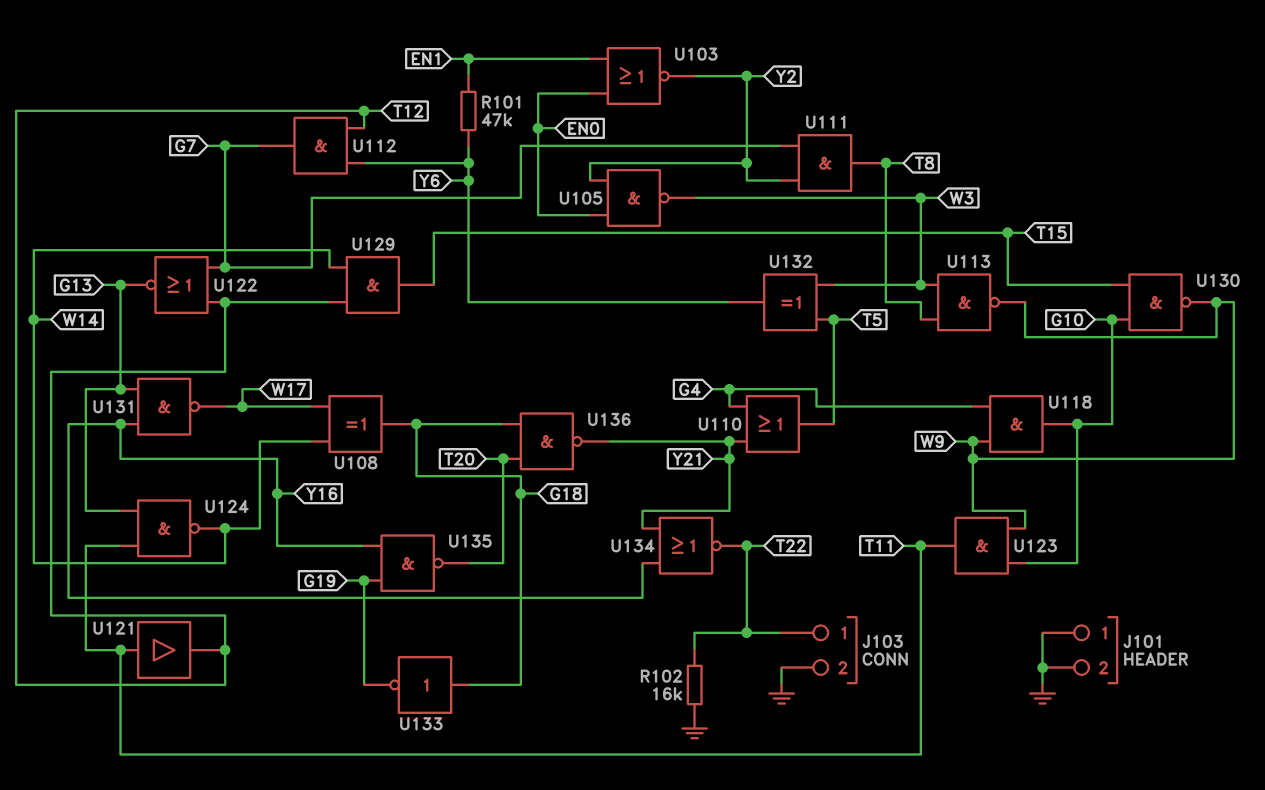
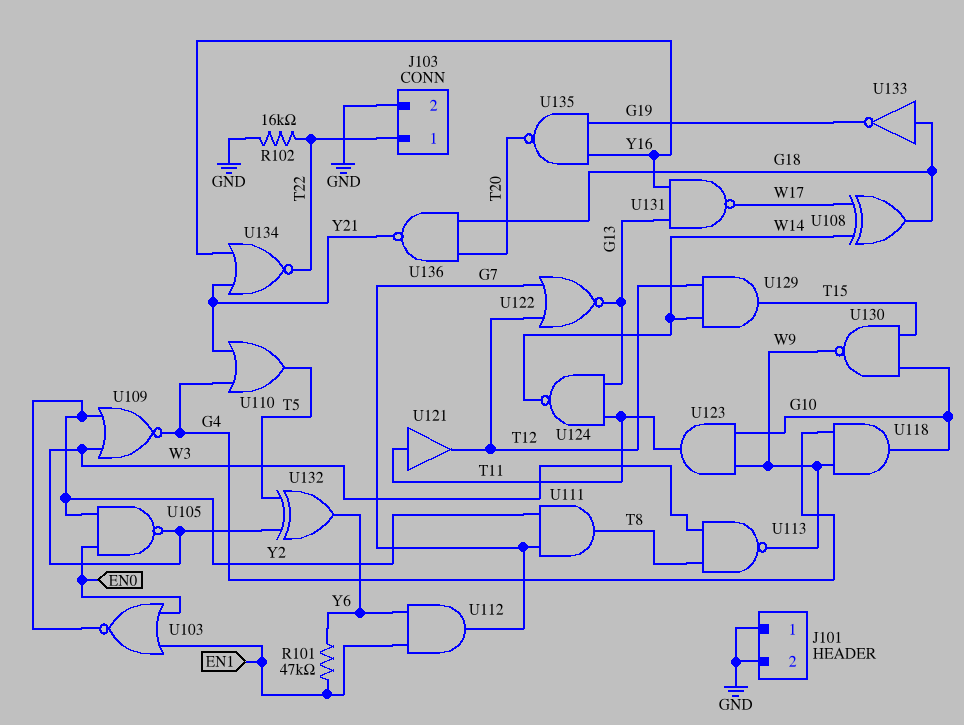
U109: none -> NOR (in W3, in Y2, out G4)
U112: AND (in T12, in Y6, out G7) -> AND (in EN1, in Y6, out G7)

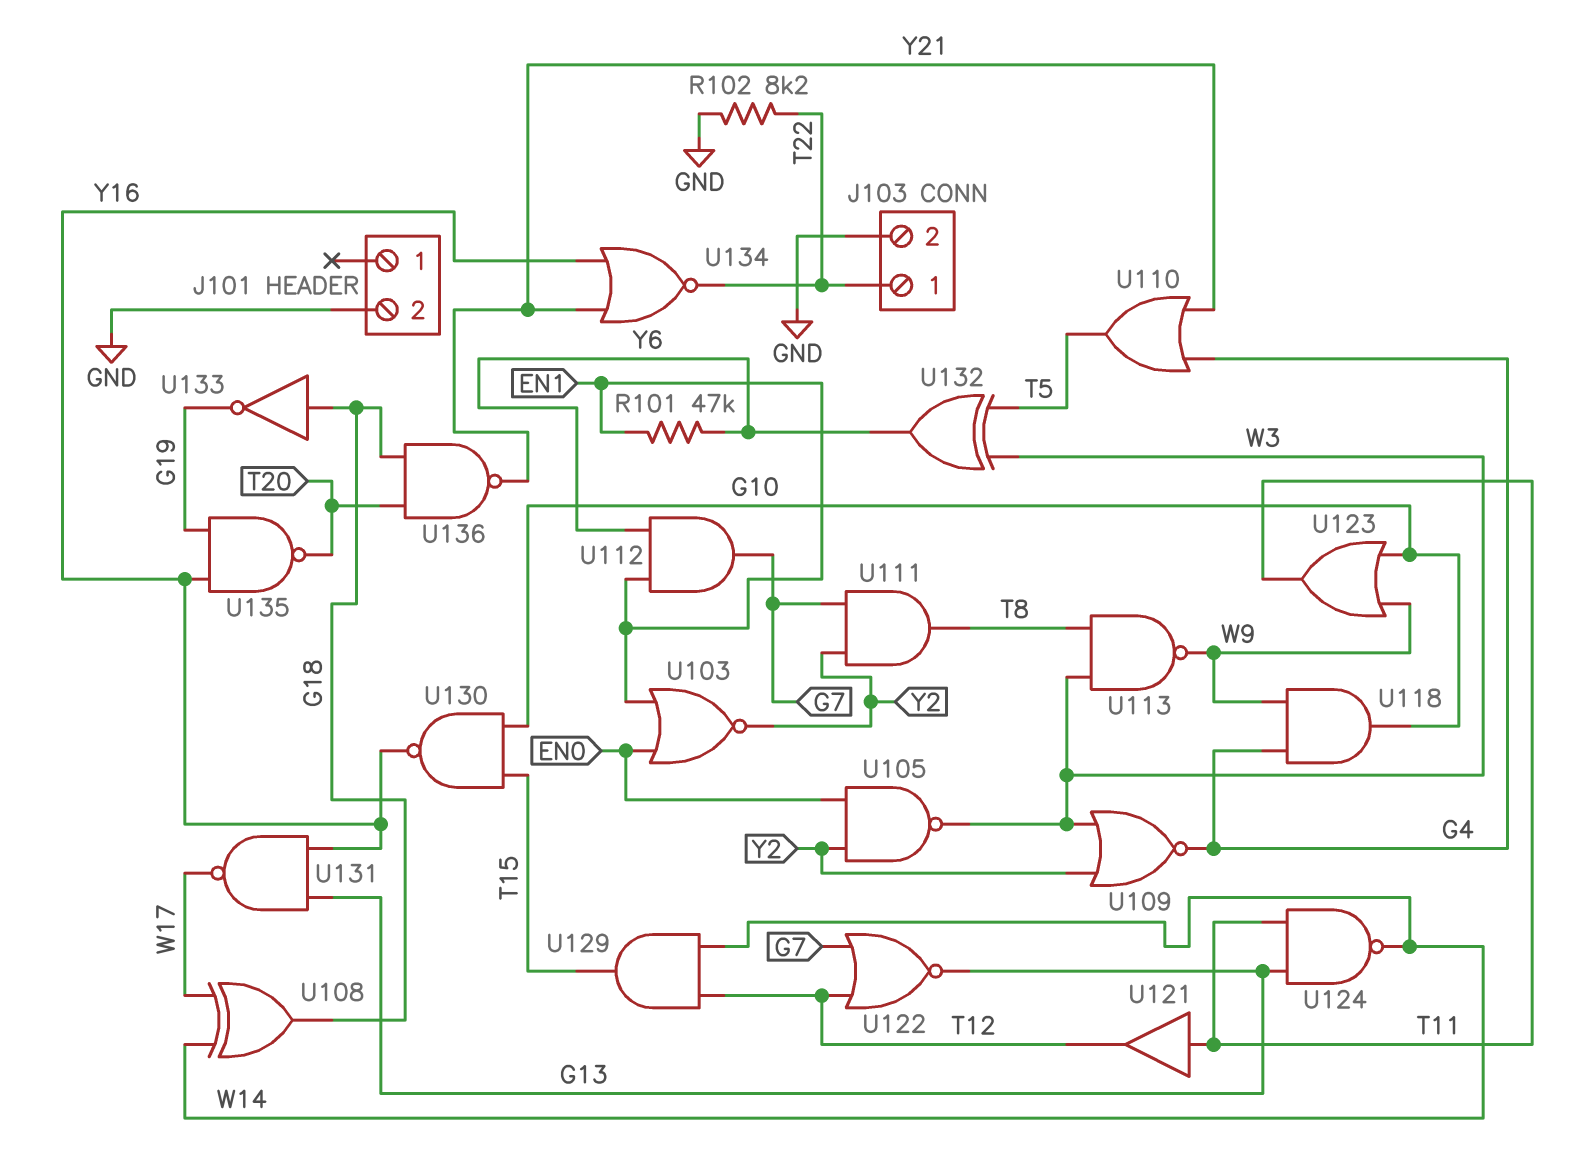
J101 pin 1: GND -> none
R102: 16k (GND, T22) -> 8.2k (GND, T22)
U123: AND (in G10, in W9, out T11) -> OR (in G10, in W9, out T11)
U130: NAND (in G10, in T15, out W9) -> NAND (in G10, in T15, out Y16)

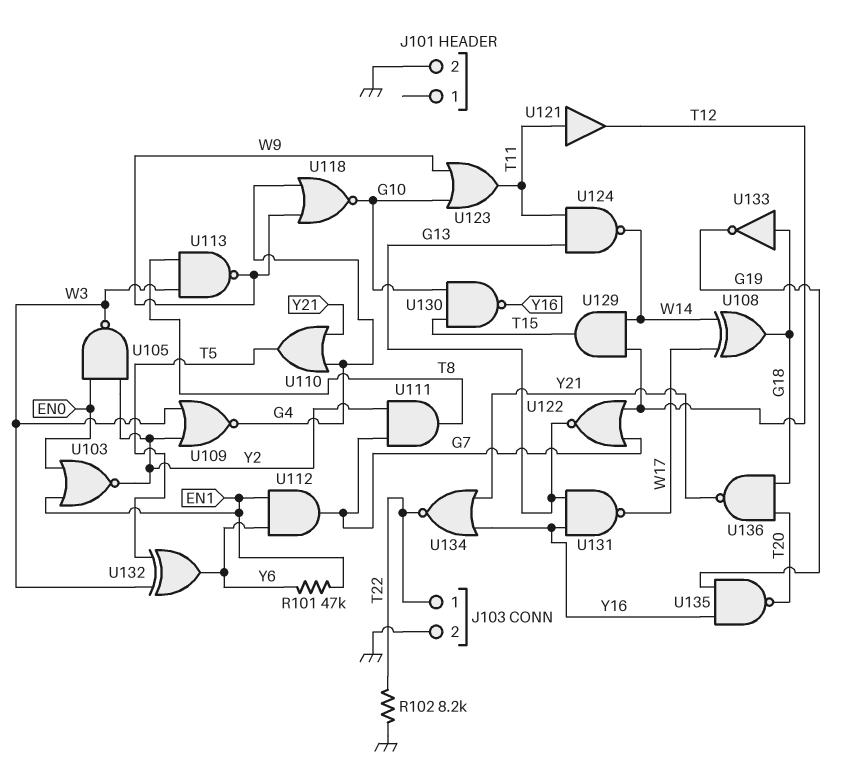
U118: AND (in G4, in W9, out G10) -> NOR (in G4, in W9, out G10)

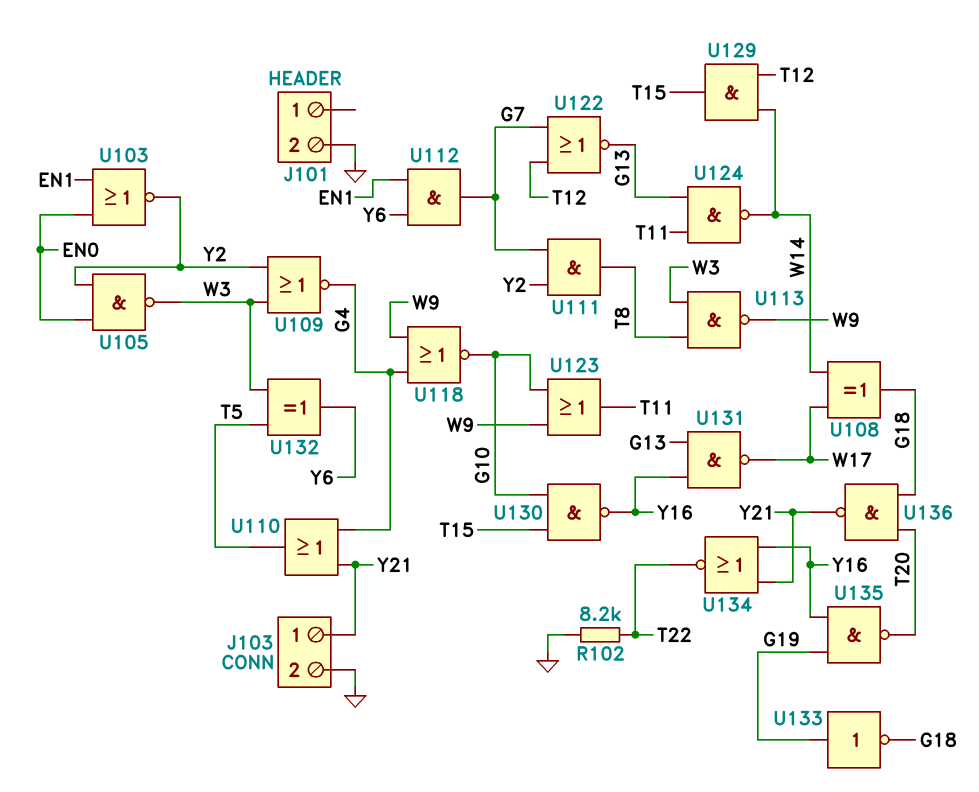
J103 pin 1: T22 -> Y21
R101: 47k (EN1, Y6) -> none
U121: buffer (in T11, out T12) -> none
U133: NOT (in G18, out G19) -> NOT (in G19, out G18)

